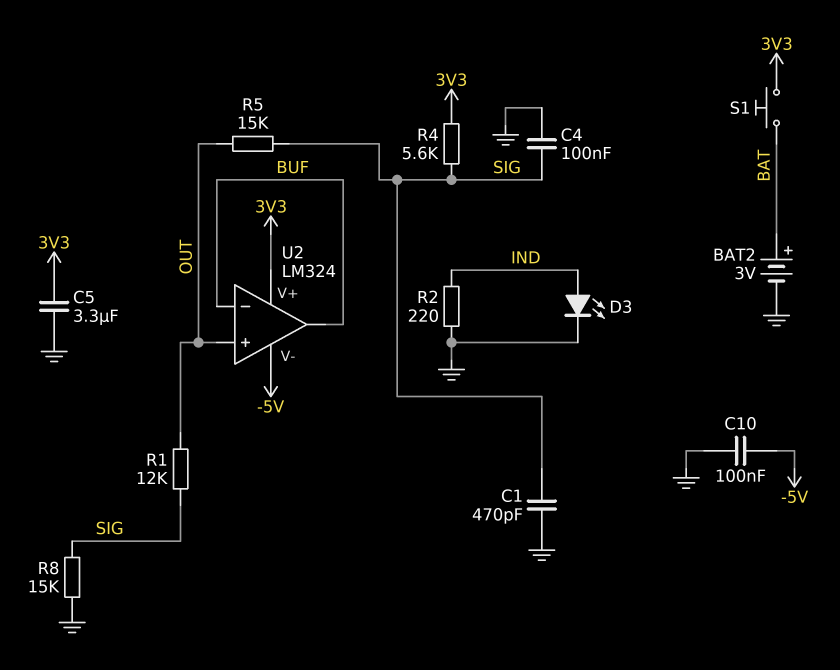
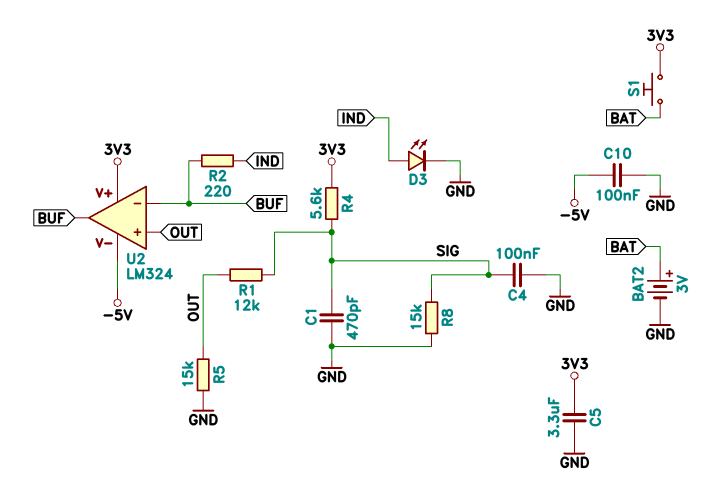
R2: 220 (GND, IND) -> 220 (BUF, IND)
R5: 15k (OUT, SIG) -> 15k (GND, OUT)

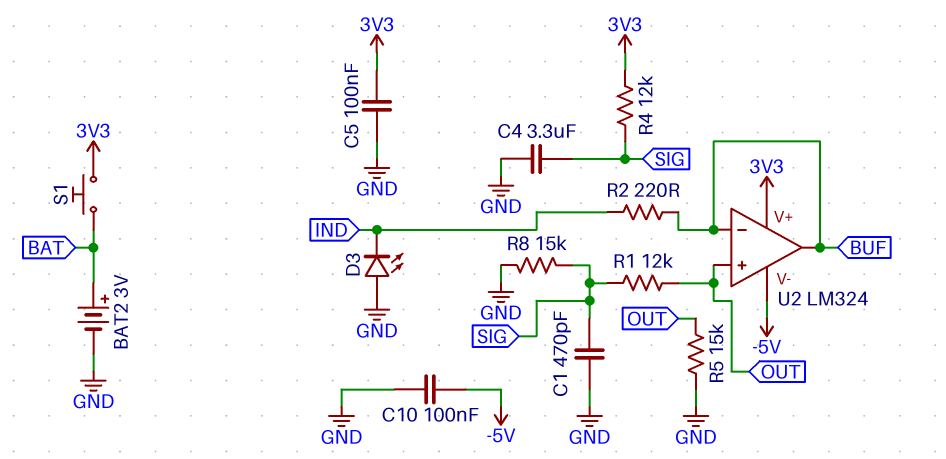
C4: 100nF (GND, SIG) -> 3.3uF (GND, SIG)
C5: 3.3uF (3V3, GND) -> 100nF (3V3, GND)
D3: LED (A IND, K GND) -> LED (A GND, K IND)
R4: 5.6k (3V3, SIG) -> 12k (3V3, SIG)

